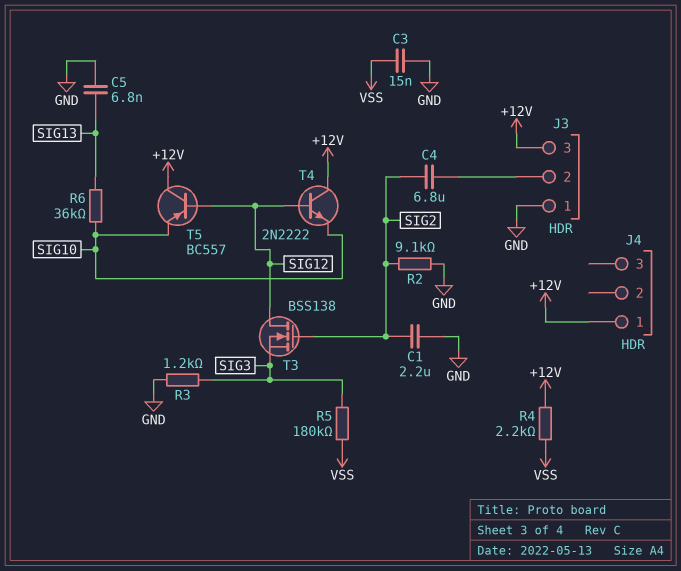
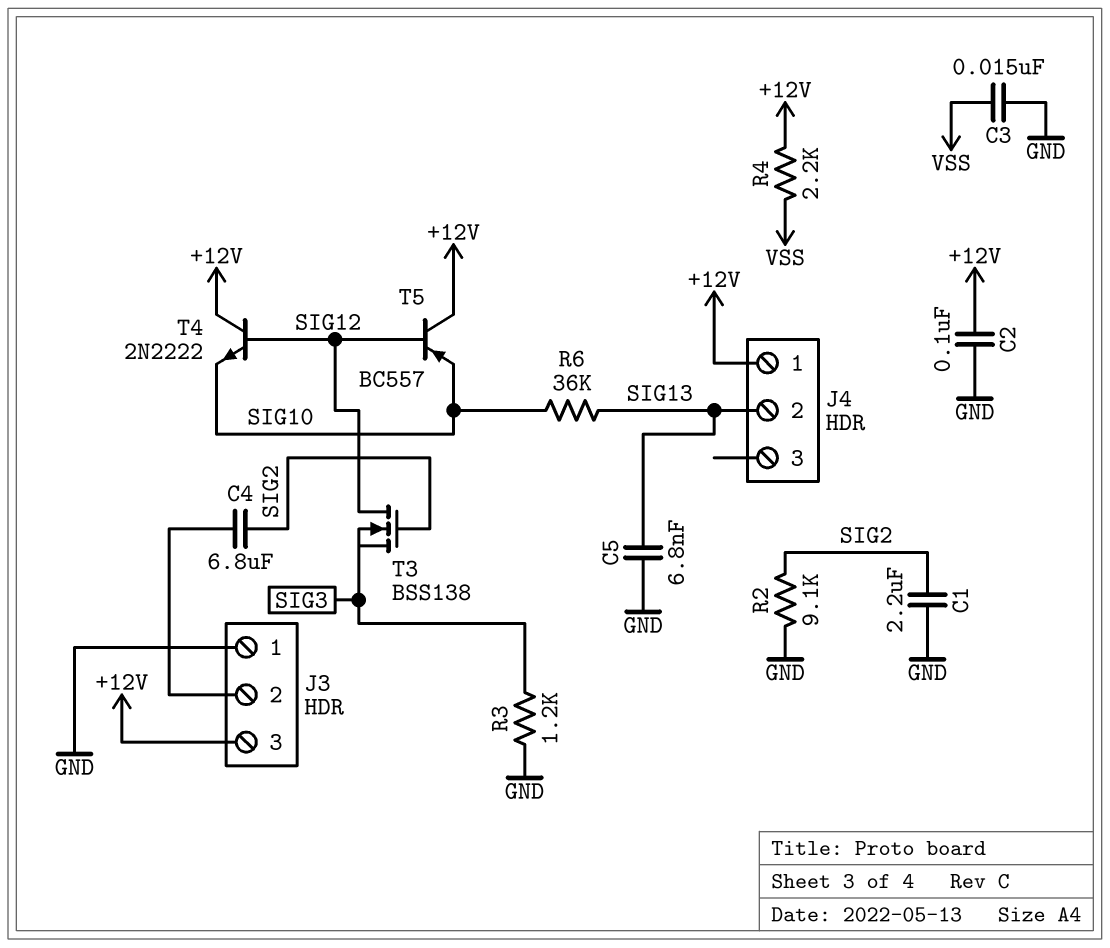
C2: none -> 100nF (+12V, GND)
J4 pin 2: none -> SIG13
R5: 180k (SIG3, VSS) -> none

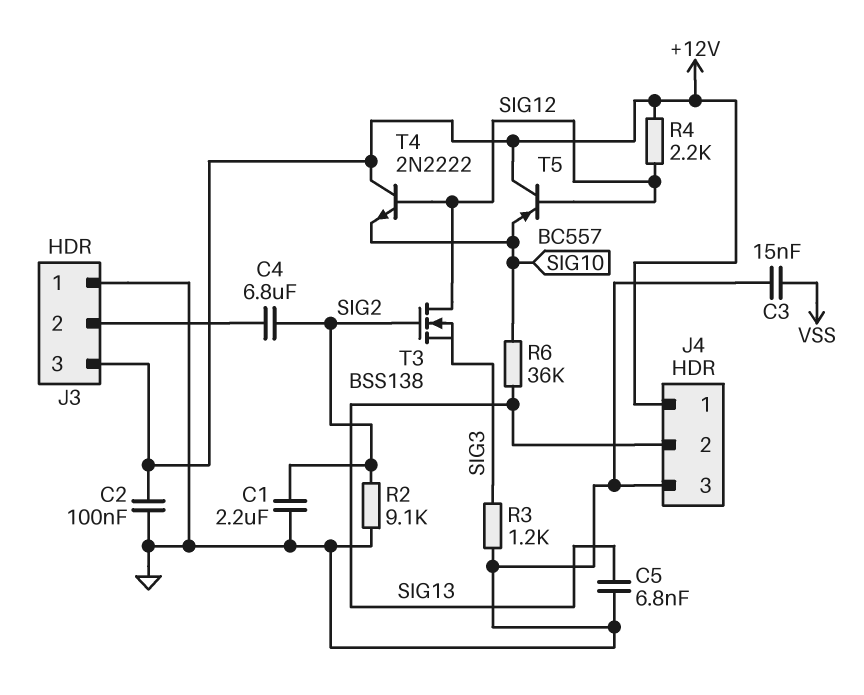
J4 pin 3: none -> GND
R4: 2.2k (+12V, VSS) -> 2.2k (+12V, SIG12)

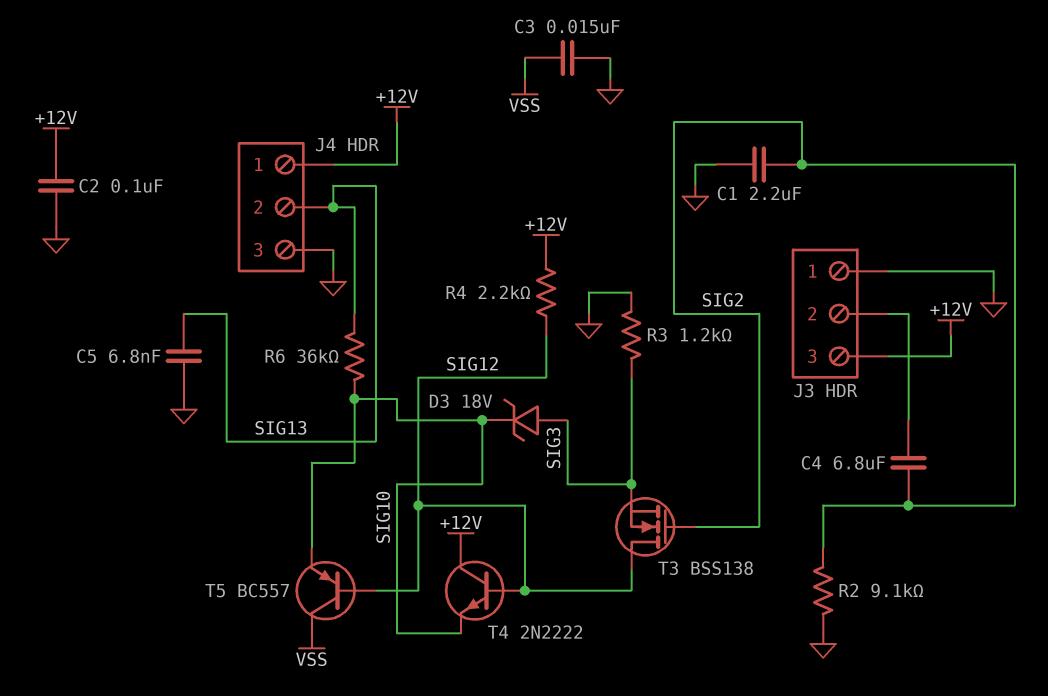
D3: none -> zener 18V (A SIG3, K SIG10)
T5: PNP BC557 (B SIG12, C +12V, E SIG10) -> PNP BC557 (B SIG12, C VSS, E SIG10)

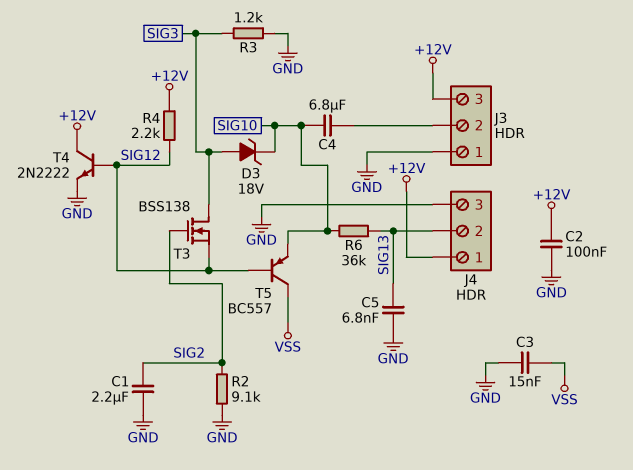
C4: 6.8uF (J3/2, SIG2) -> 6.8uF (J3/2, SIG10)
T3: NMOS BSS138 (G SIG2, D SIG12, S SIG3) -> NMOS BSS138 (G SIG2, D SIG3, S SIG12)
T4: NPN 2N2222 (B SIG12, C +12V, E SIG10) -> NPN 2N2222 (B SIG12, C +12V, E GND)

